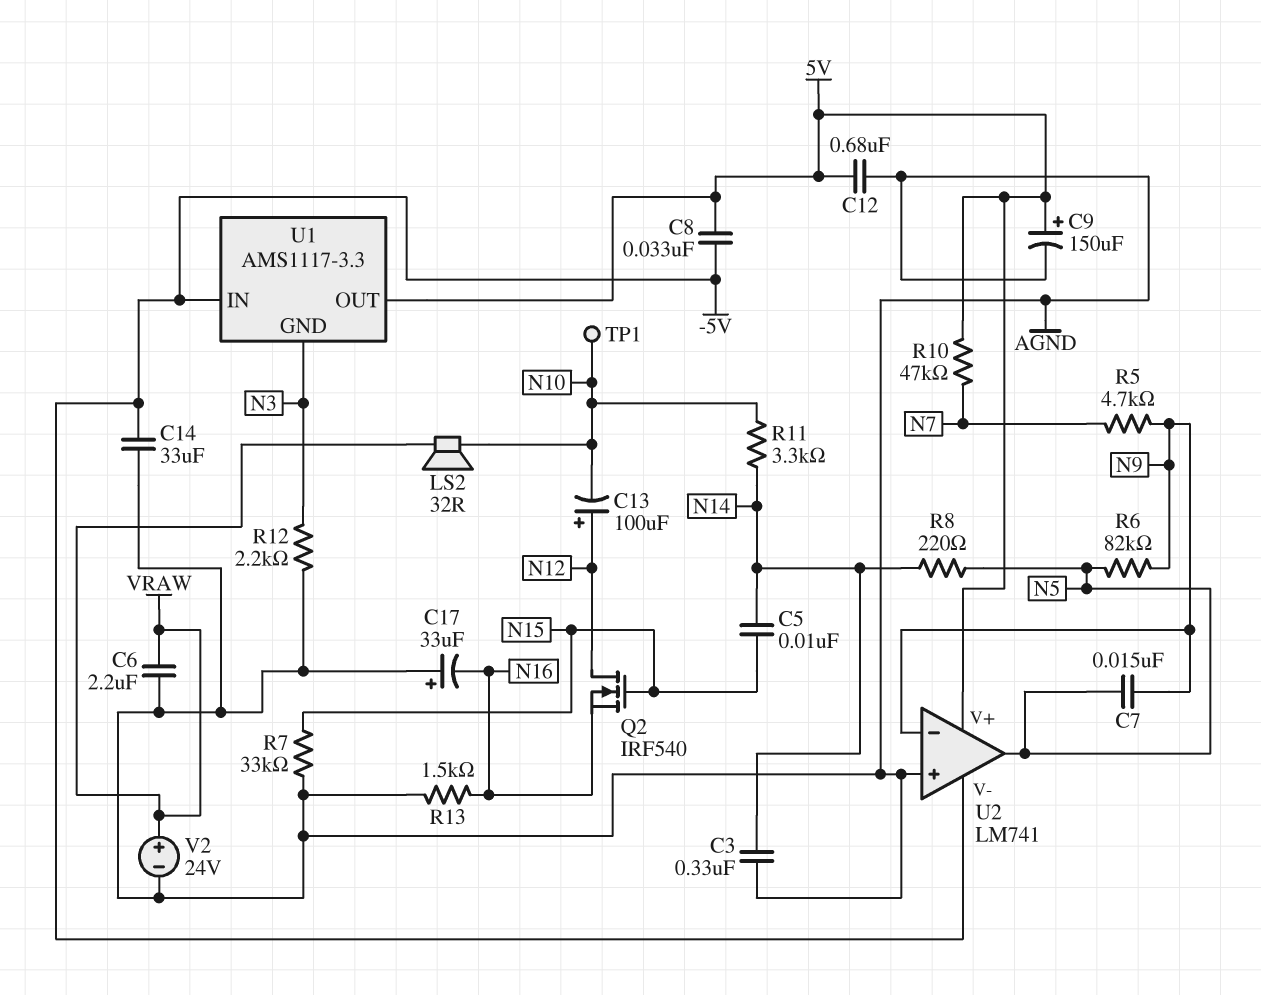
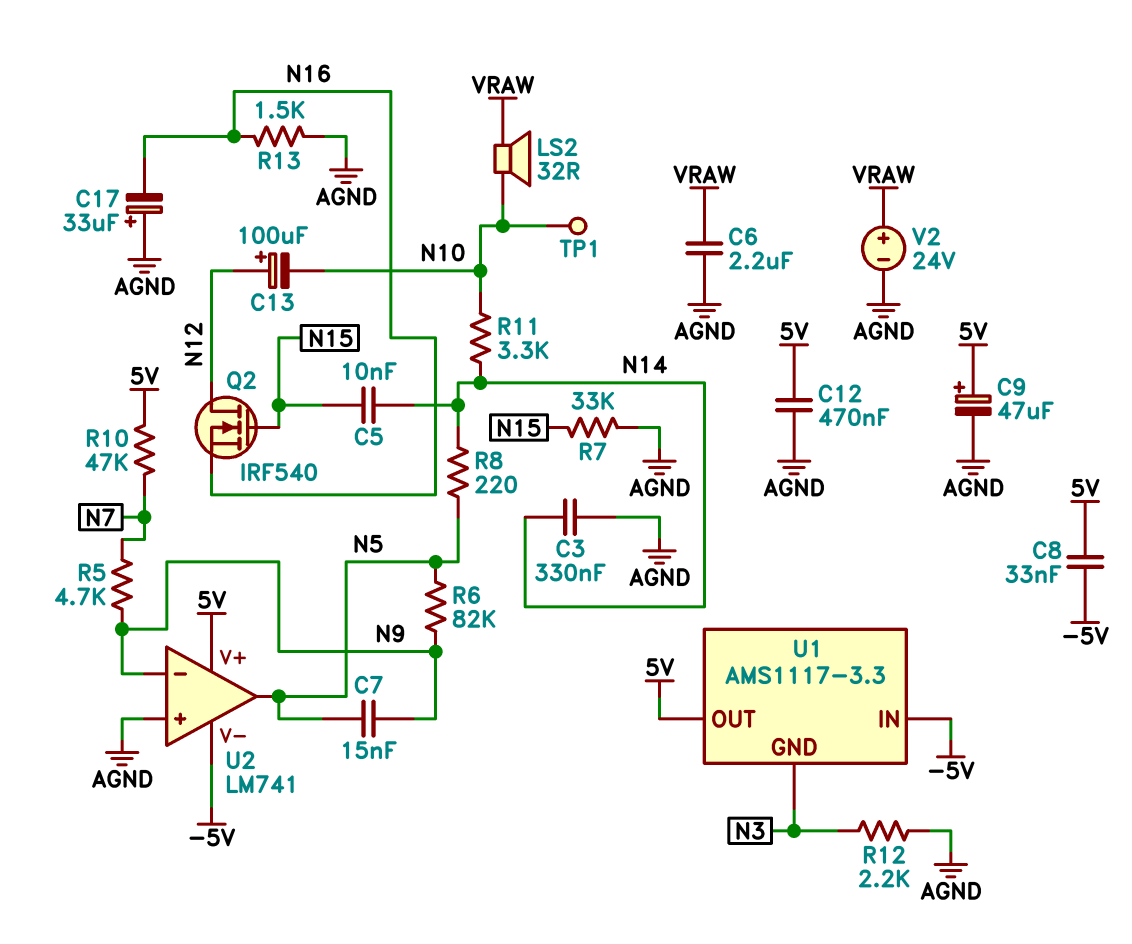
C9: 150uF (plus 5V, minus AGND) -> 47uF (plus 5V, minus AGND)
C12: 680nF (5V, AGND) -> 470nF (5V, AGND)
C14: 33uF (-5V, AGND) -> none

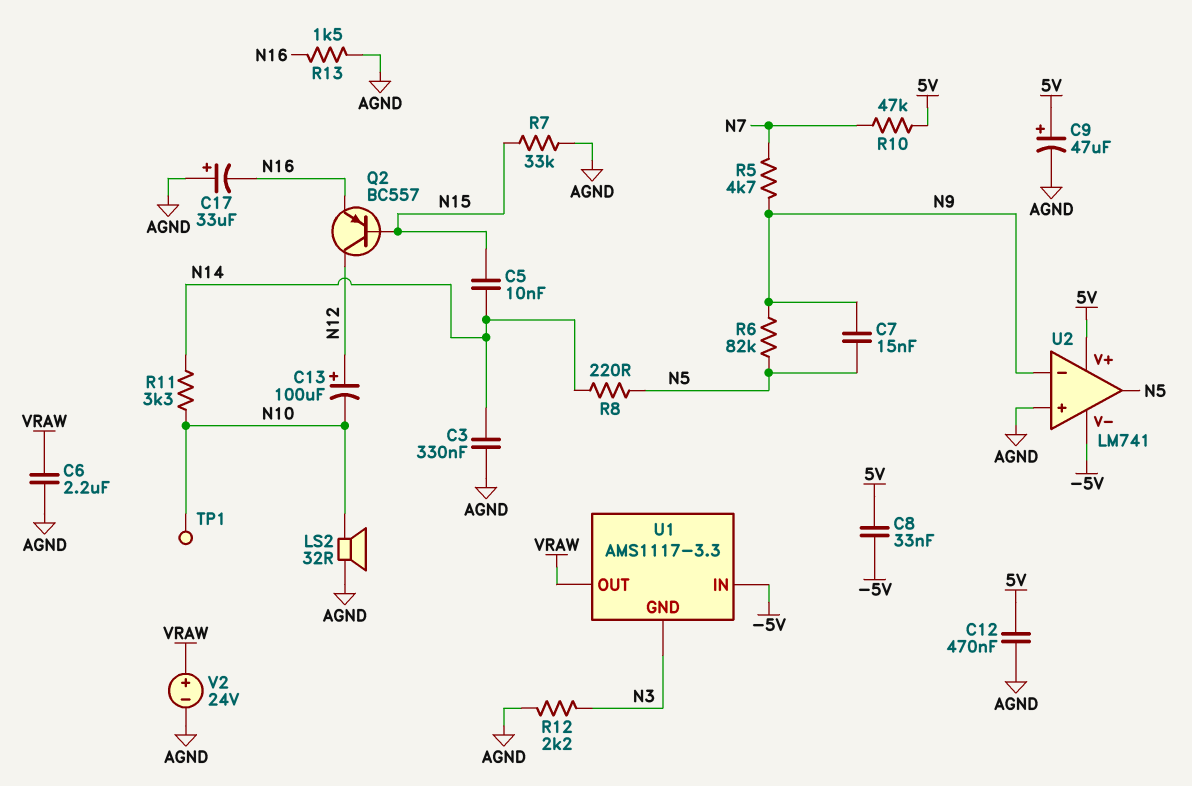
LS2: speaker 32R (N10, VRAW) -> speaker 32R (AGND, N10)
Q2: NMOS IRF540 (G N15, D N12, S N16) -> PNP BC557 (B N15, C N12, E N16)
U1 pin OUT: 5V -> VRAW

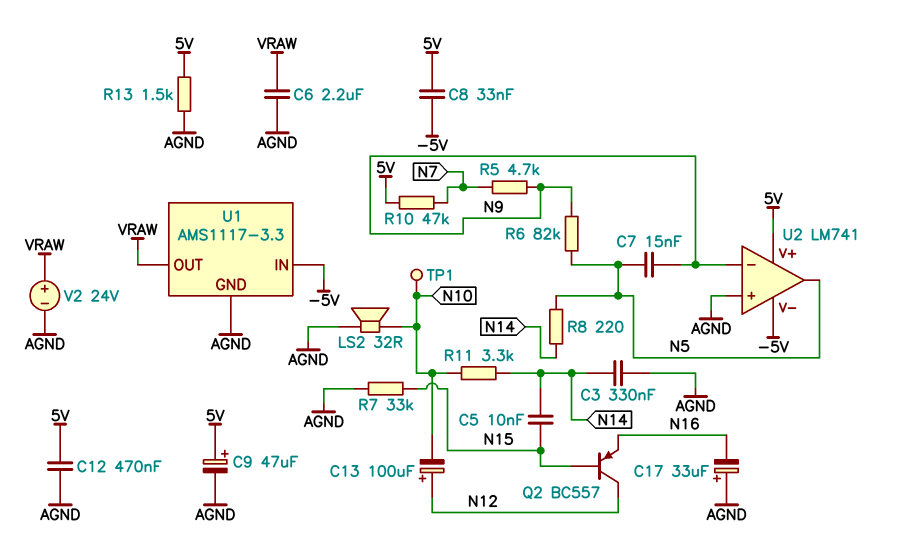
R12: 2.2k (AGND, N3) -> none
R13: 1.5k (AGND, N16) -> 1.5k (5V, AGND)
U1 pin GND: N3 -> AGND

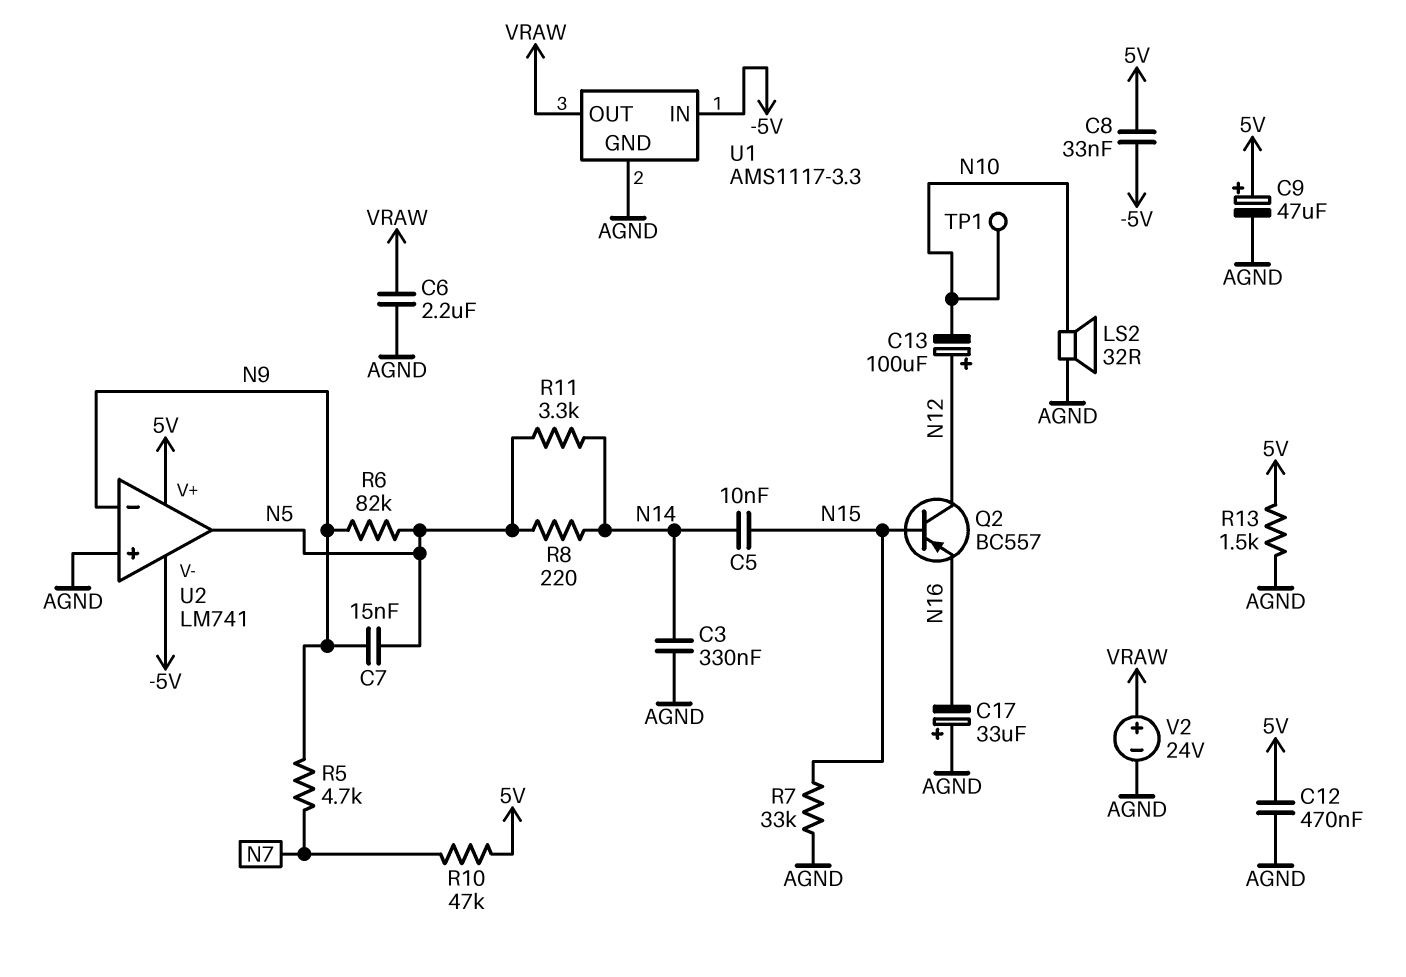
R11: 3.3k (N10, N14) -> 3.3k (N5, N14)

